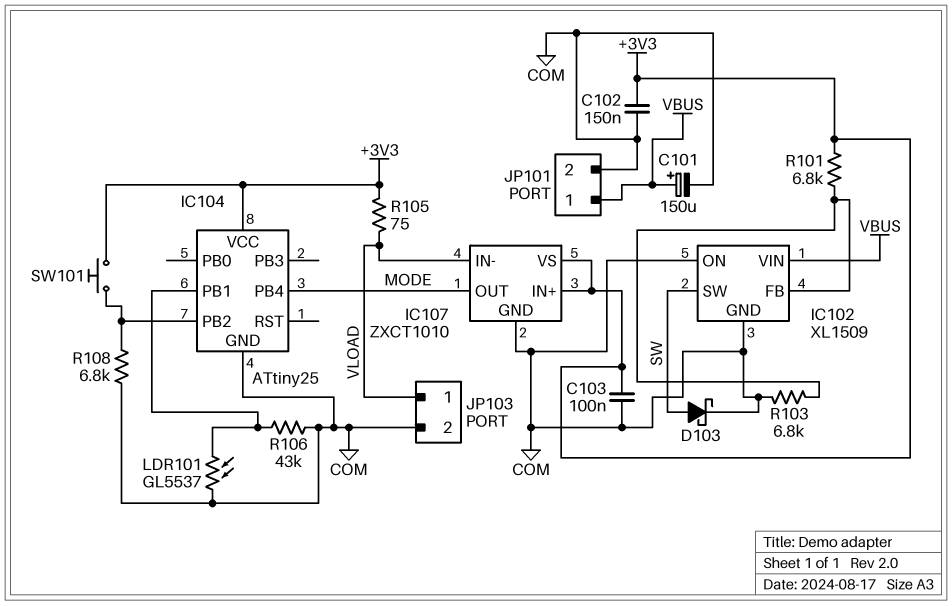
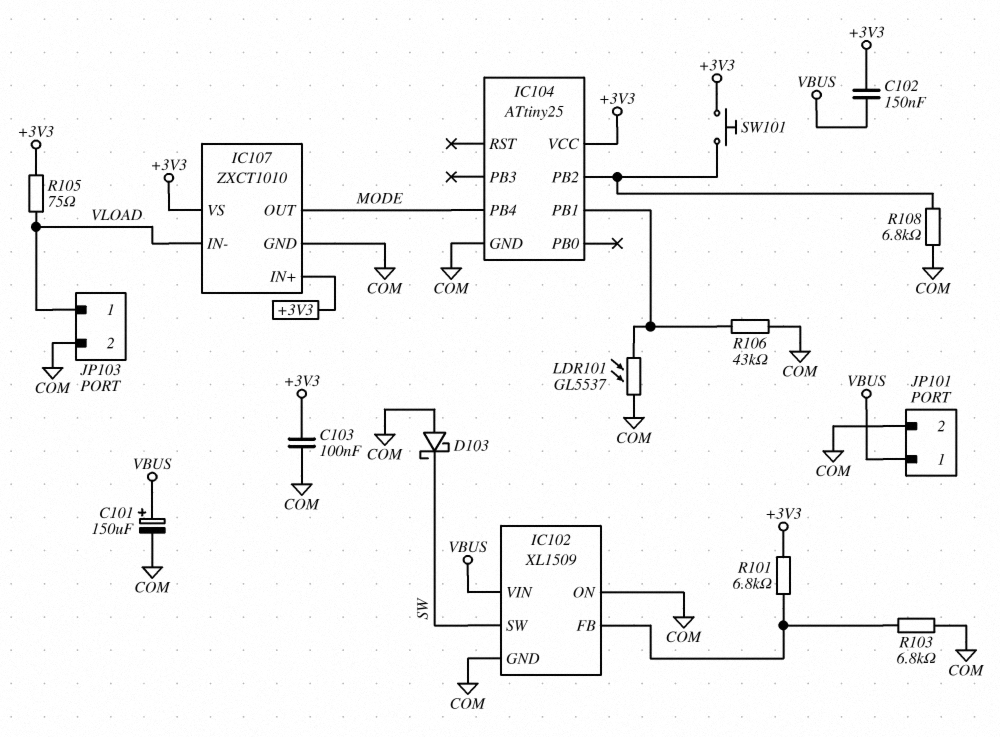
C102: 150nF (+3V3, COM) -> 150nF (+3V3, VBUS)
D103: schottky (A SW, K COM) -> schottky (A COM, K SW)

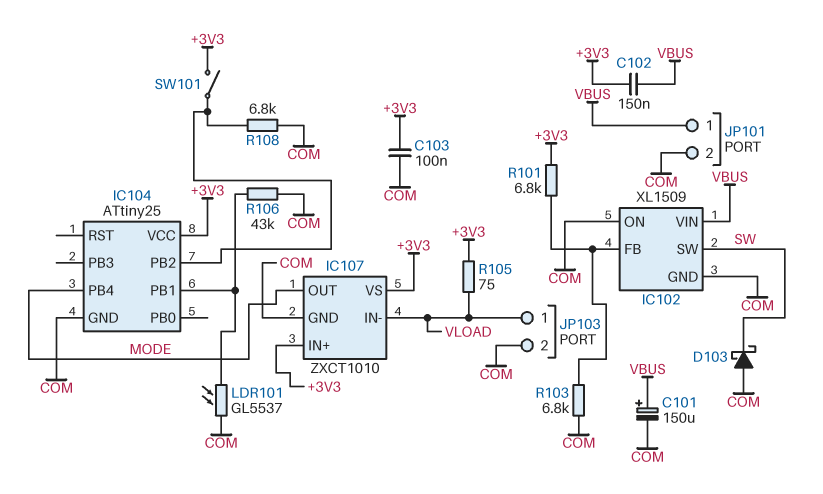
SW101: button (+3V3, IC104/PB2) -> switch (+3V3, IC104/PB2)

